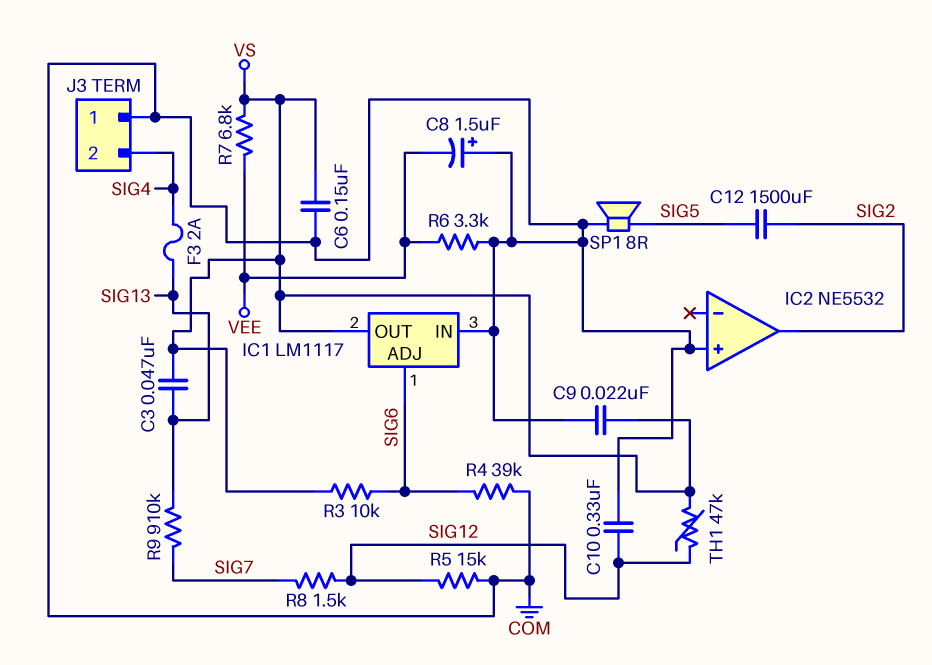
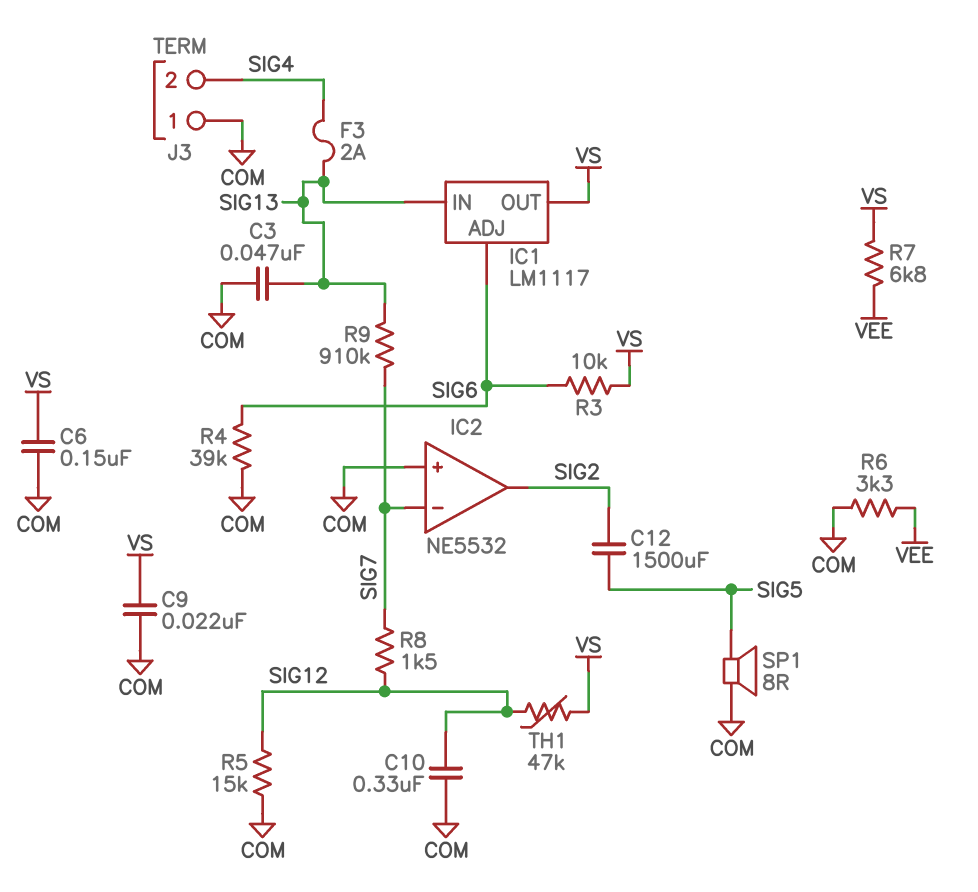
C3: 47nF (SIG13, VS) -> 47nF (COM, SIG13)
C8: 1.5uF (plus COM, minus VEE) -> none
IC1 pin IN: COM -> SIG13
IC2 pin in-: none -> SIG7

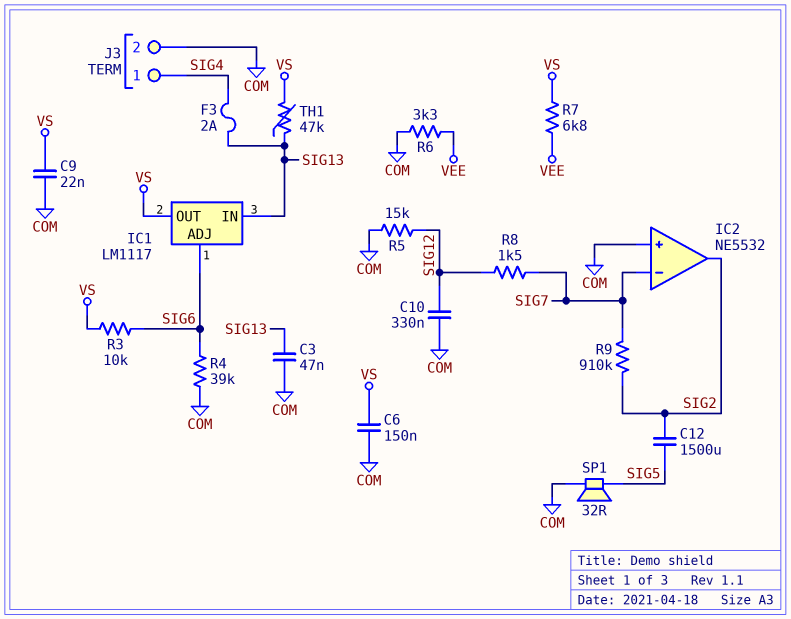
J3 pin 1: COM -> SIG4
J3 pin 2: SIG4 -> COM
R9: 910k (SIG7, SIG13) -> 910k (SIG2, SIG7)
SP1: speaker 8R (COM, SIG5) -> speaker 32R (COM, SIG5)
TH1: 47k (SIG12, VS) -> 47k (SIG13, VS)

